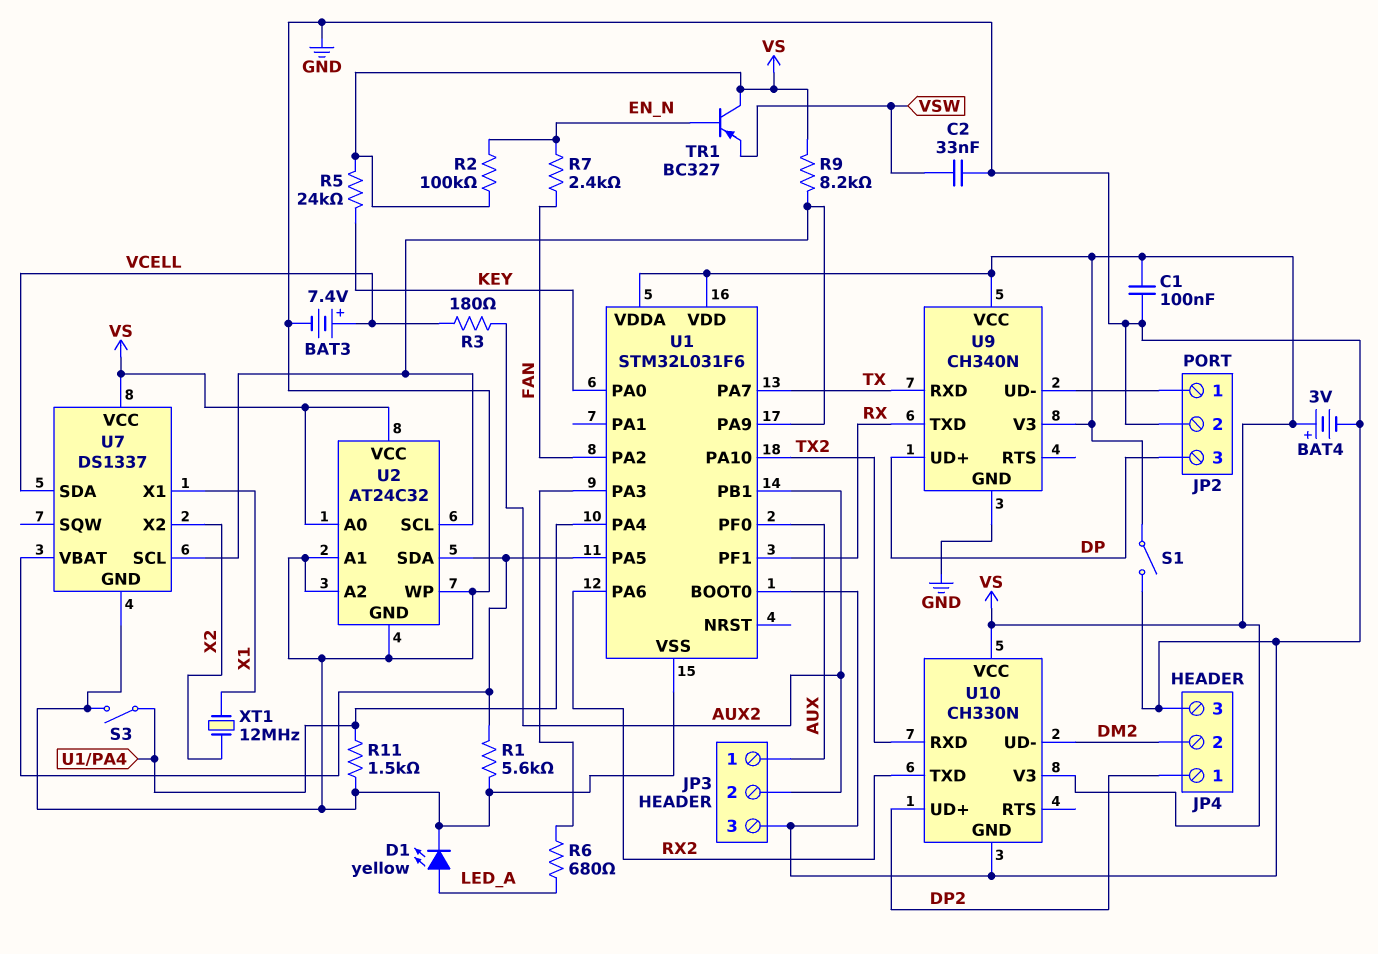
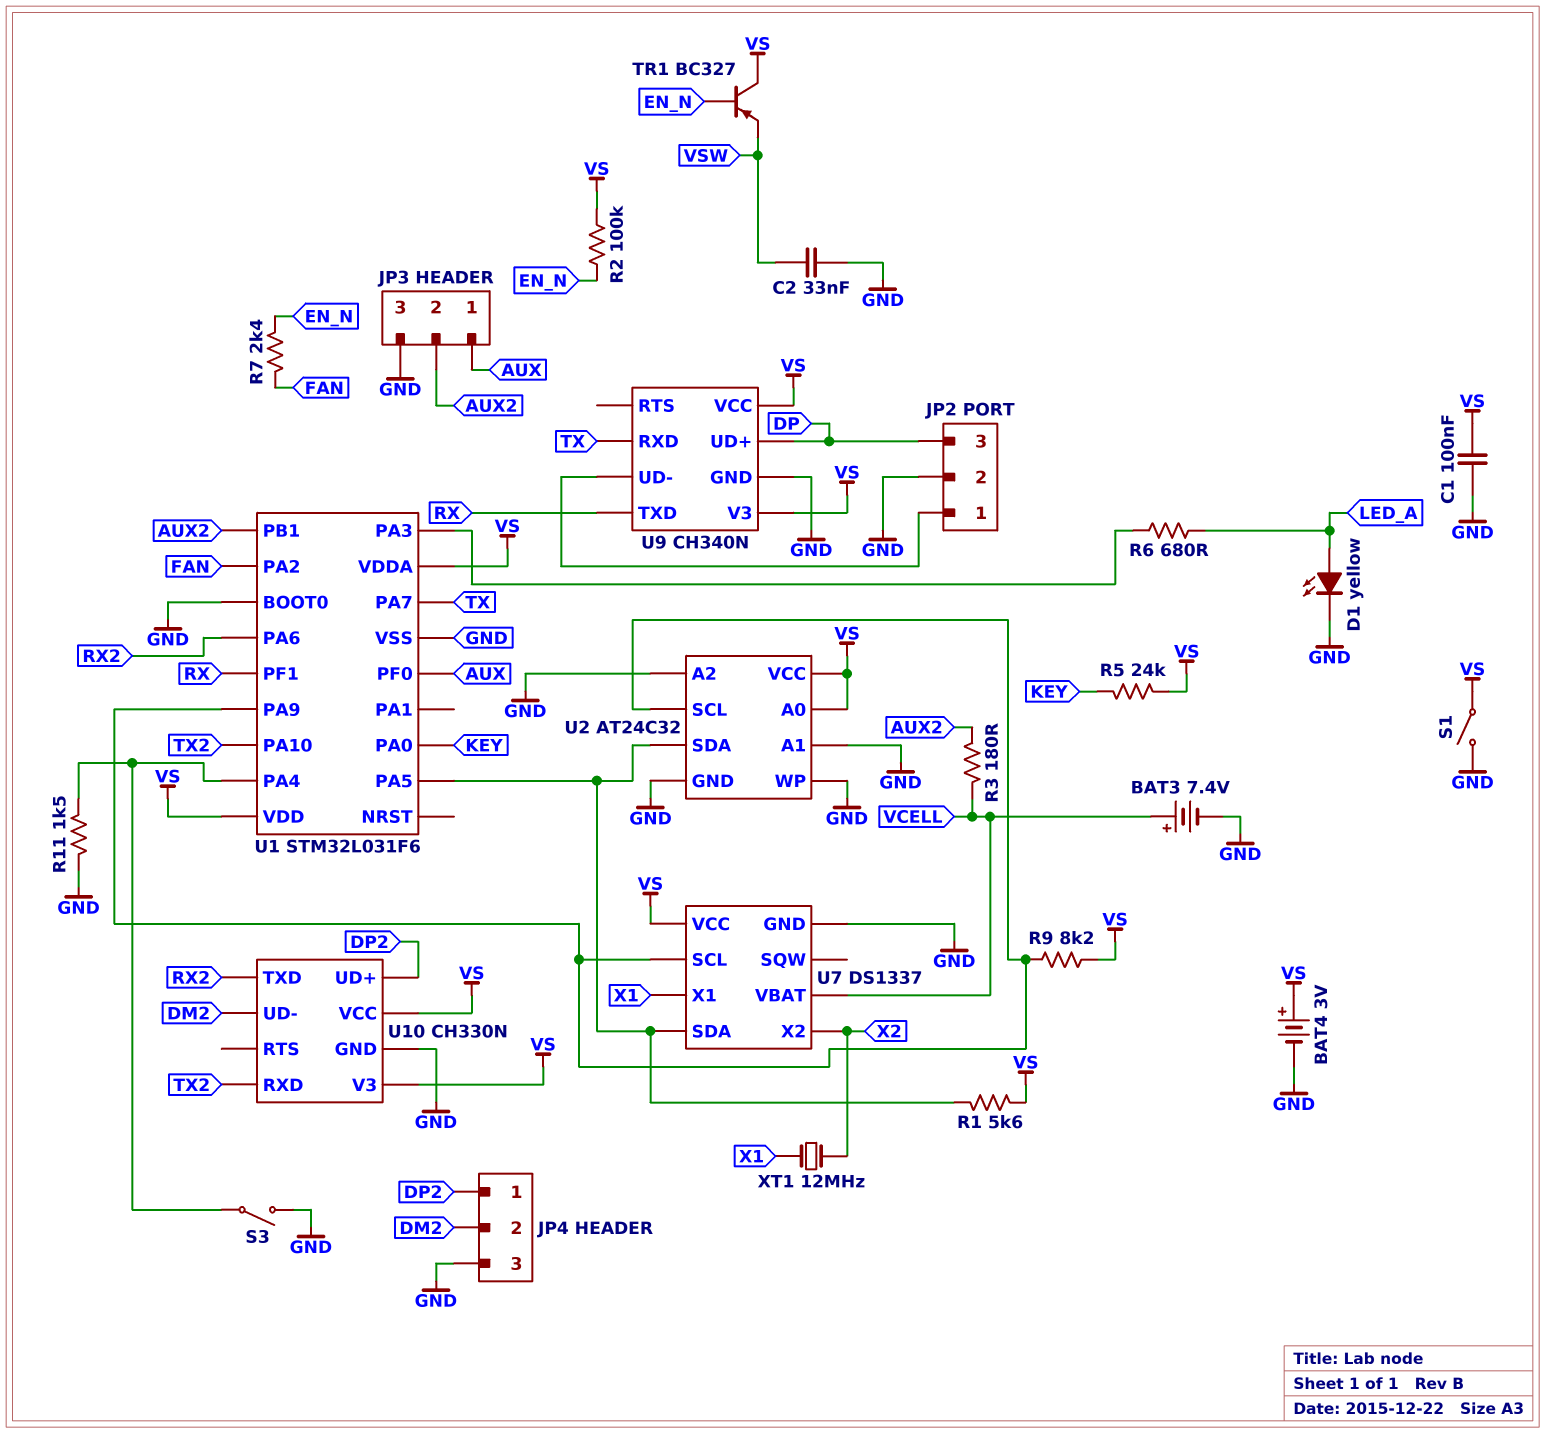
R1: 5.6k (GND, U1/PA5) -> 5.6k (U1/PA5, VS)
U7 pin SDA: VCELL -> U1/PA5
U7 pin VBAT: U1/PA5 -> VCELL

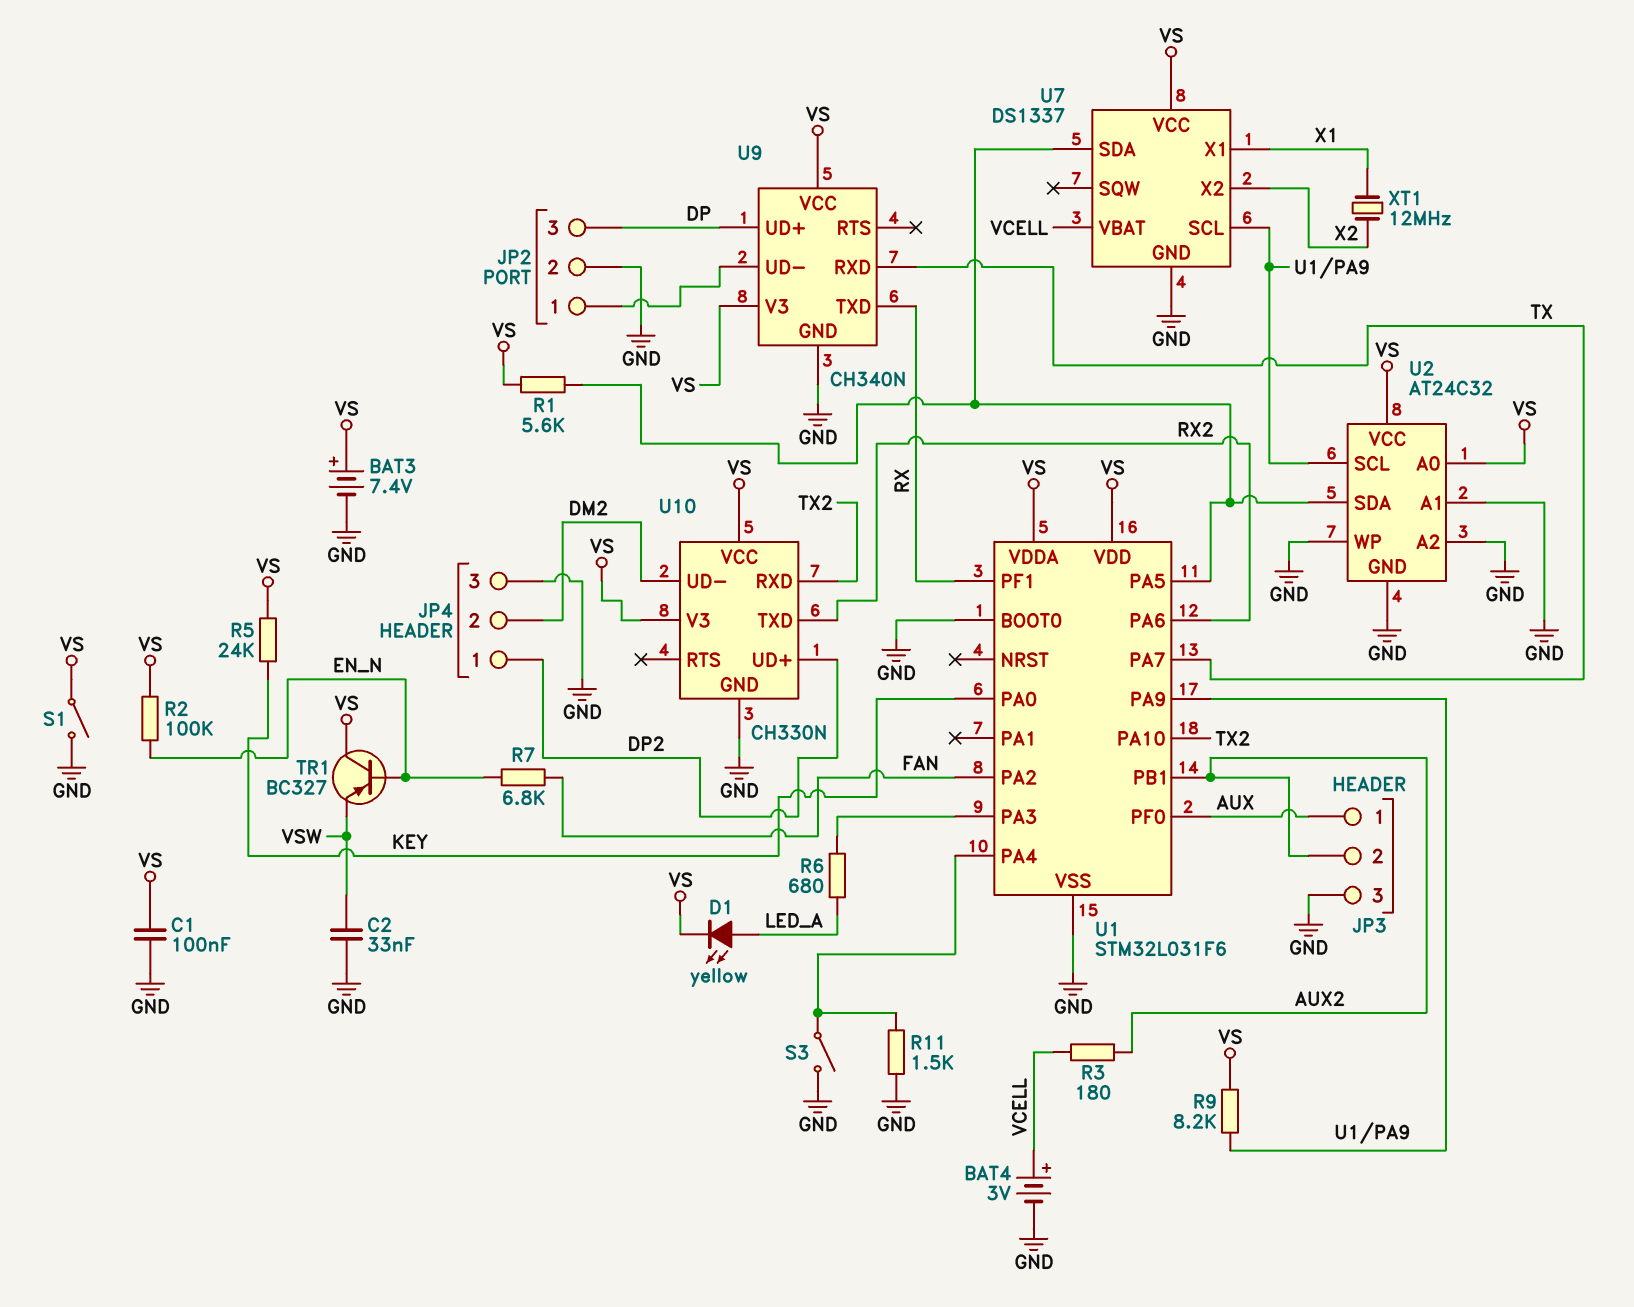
BAT3: 7.4V (plus VCELL, minus GND) -> 7.4V (plus VS, minus GND)
BAT4: 3V (plus VS, minus GND) -> 3V (plus VCELL, minus GND)
D1: LED yellow (A LED_A, K GND) -> LED yellow (A LED_A, K VS)
R7: 2.4k (EN_N, FAN) -> 6.8k (EN_N, FAN)

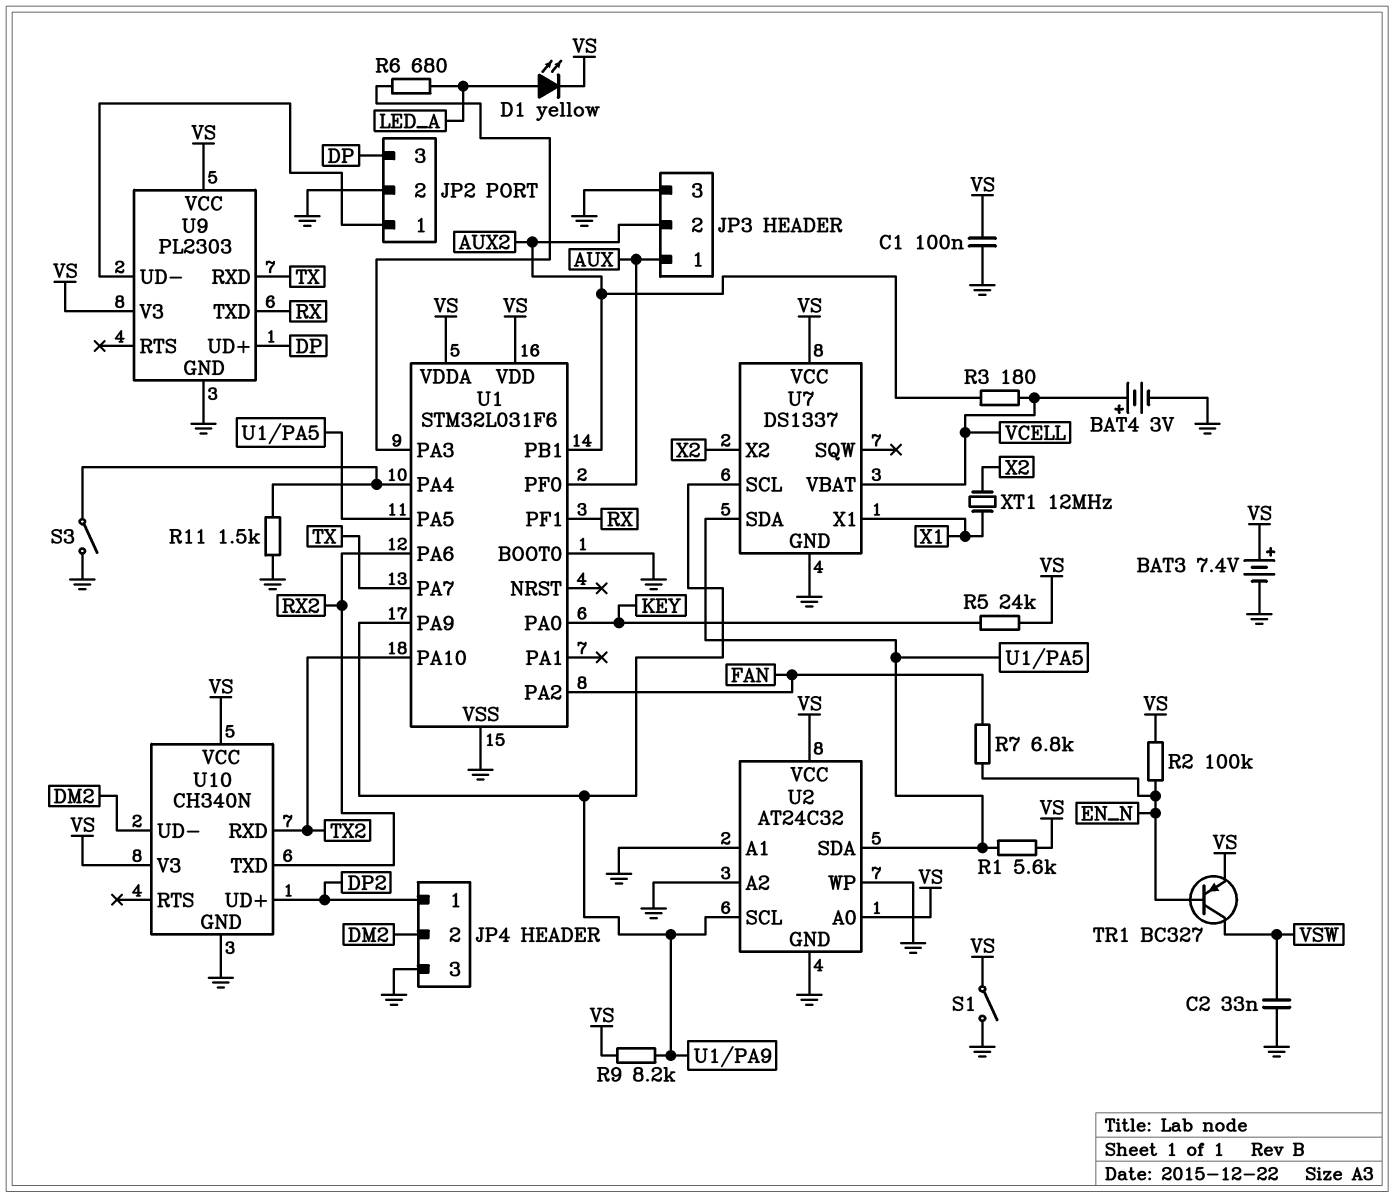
TR1: PNP BC327 (B EN_N, C VS, E VSW) -> PNP BC327 (B EN_N, C VSW, E VS)
U9: CH340N -> PL2303
U10: CH330N -> CH340N

